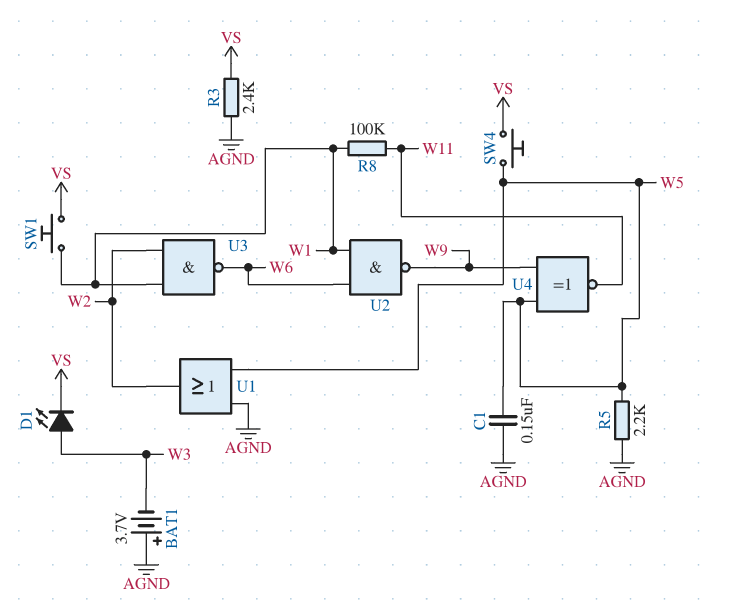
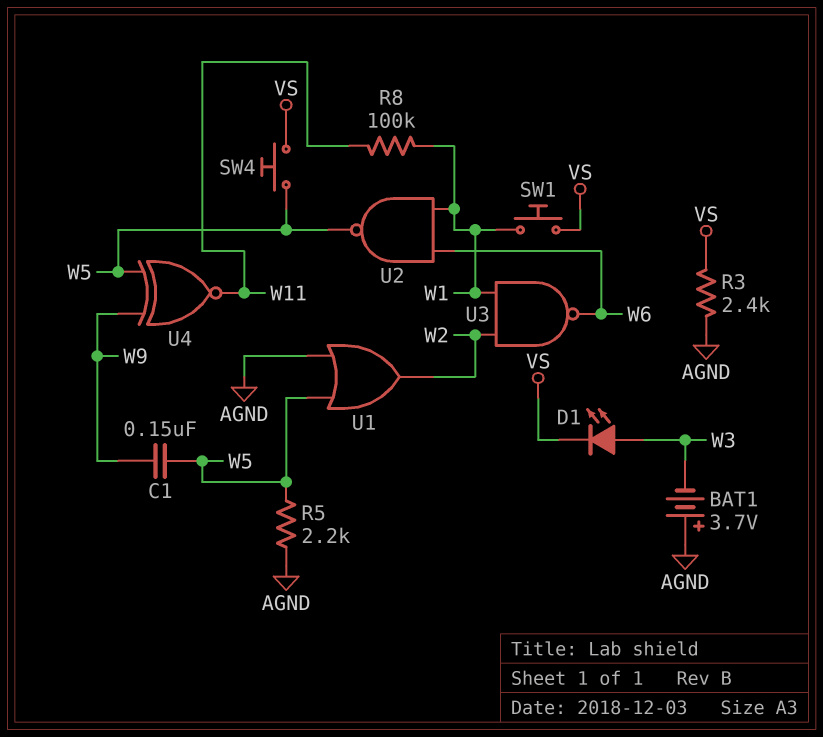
C1: 150nF (AGND, W5) -> 150nF (W5, W9)
U2: NAND (in W1, in W6, out W9) -> NAND (in W1, in W6, out W5)

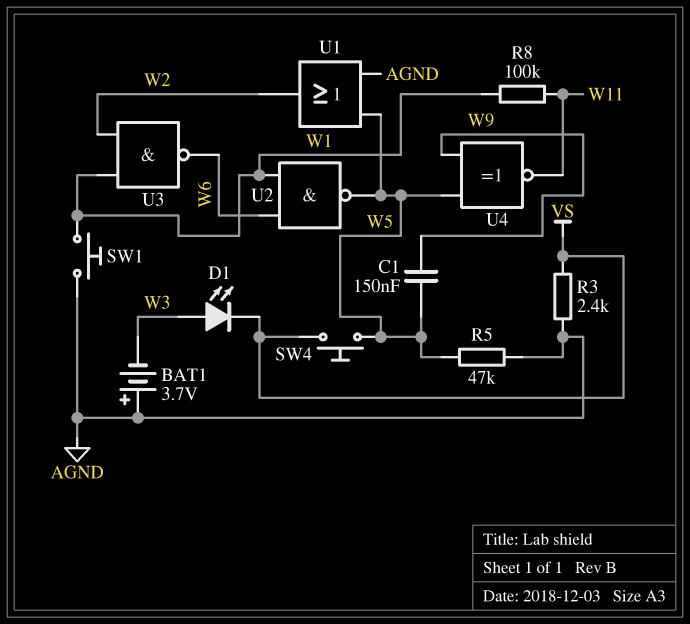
R5: 2.2k (AGND, W5) -> 47k (AGND, W5)
SW1: button (VS, W1) -> button (AGND, W1)

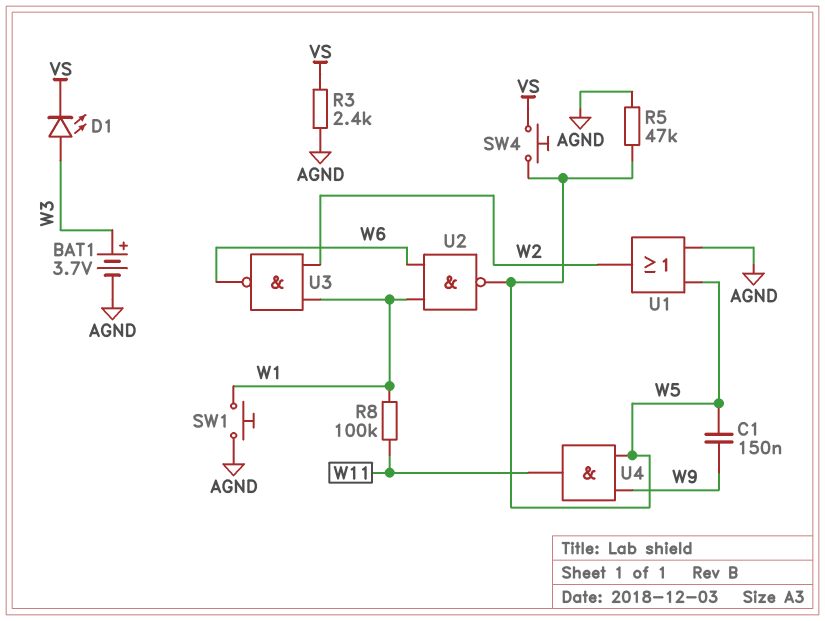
BAT1: 3.7V (plus AGND, minus W3) -> 3.7V (plus W3, minus AGND)
U4: XNOR (in W5, in W9, out W11) -> AND (in W5, in W9, out W11)

